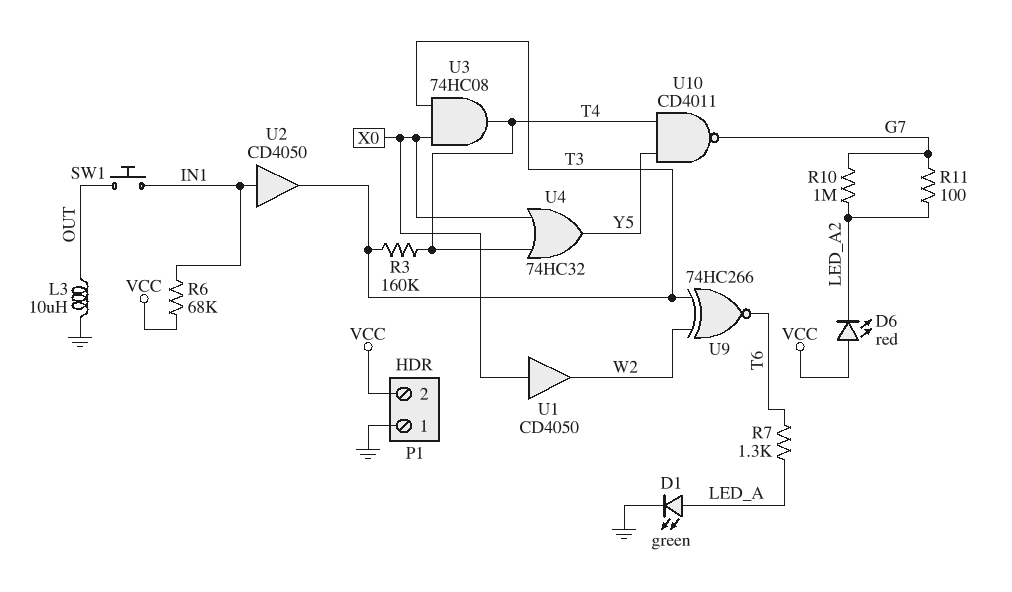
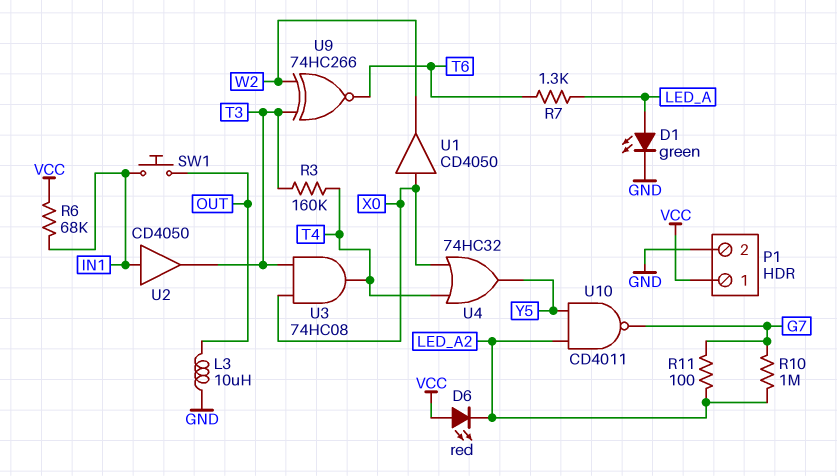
P1 pin 1: GND -> VCC
P1 pin 2: VCC -> GND
U10: NAND CD4011 (in T4, in Y5, out G7) -> NAND CD4011 (in LED_A2, in Y5, out G7)

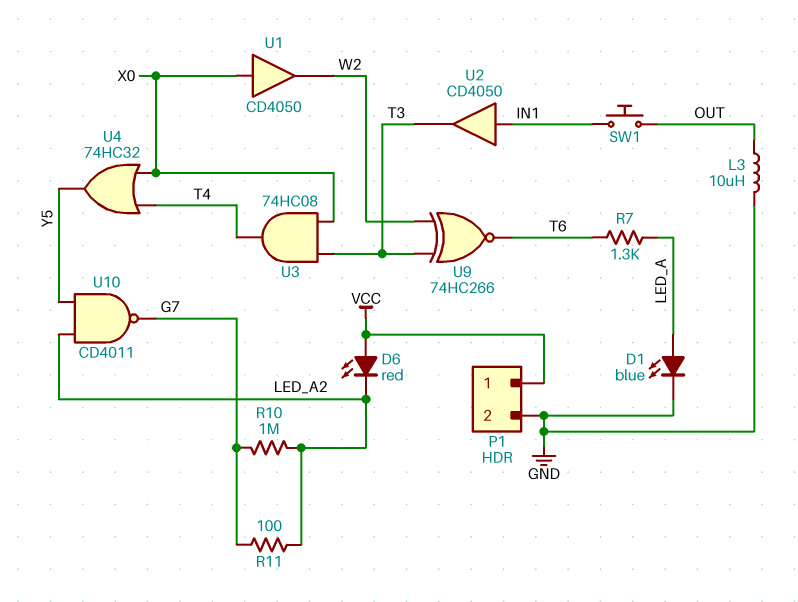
D1: LED green (A LED_A, K GND) -> LED blue (A LED_A, K GND)
R3: 160k (T3, T4) -> none
R6: 68k (IN1, VCC) -> none

